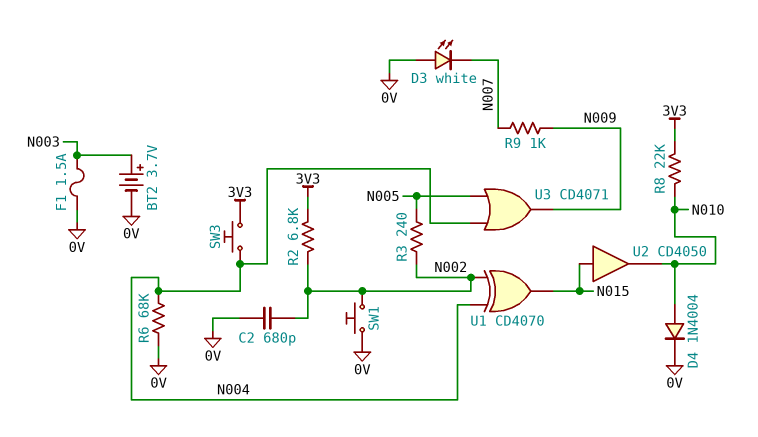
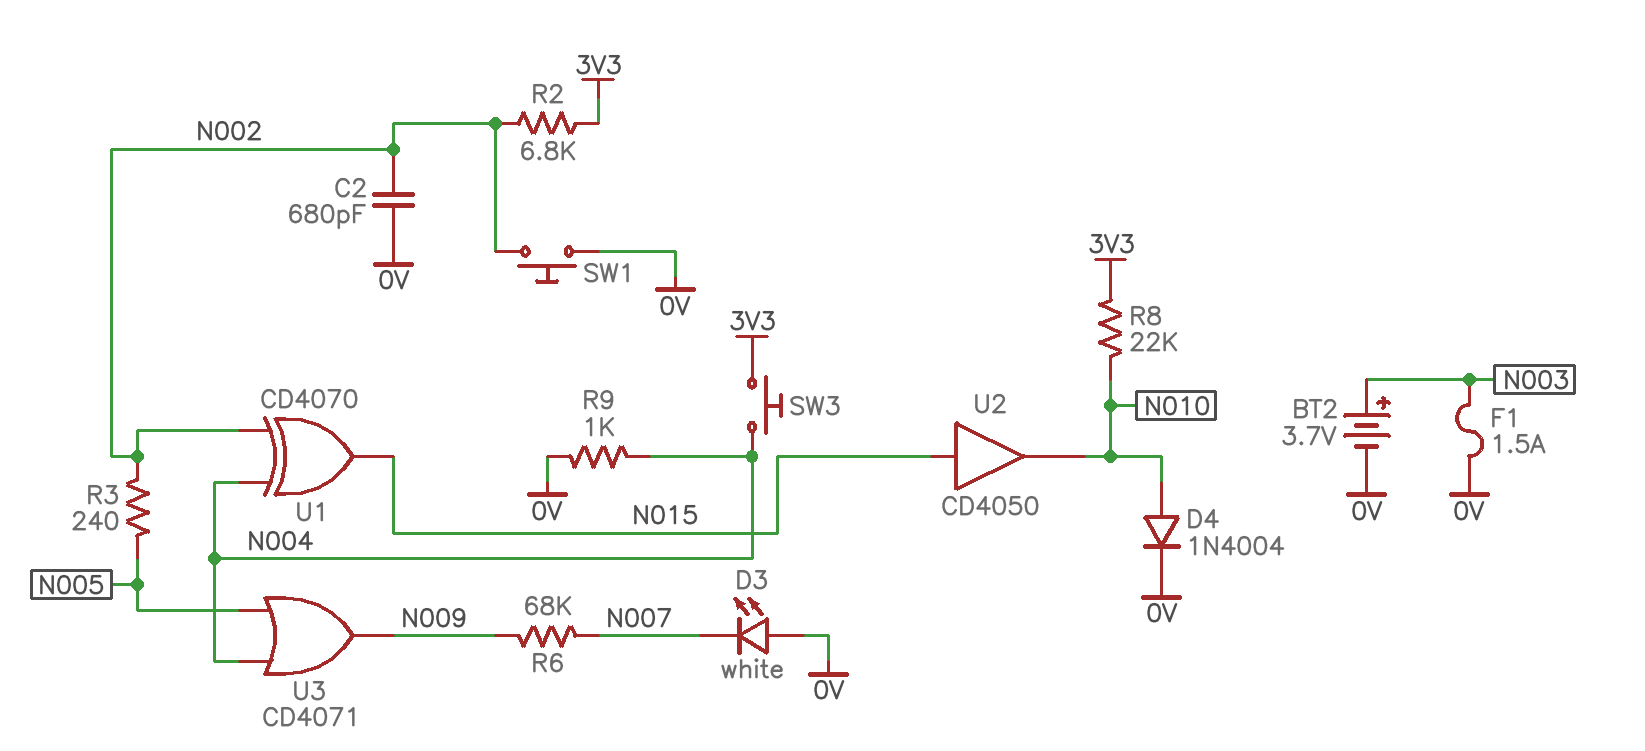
R6: 68k (0V, N004) -> 68k (N007, N009)
R9: 1k (N007, N009) -> 1k (0V, N004)

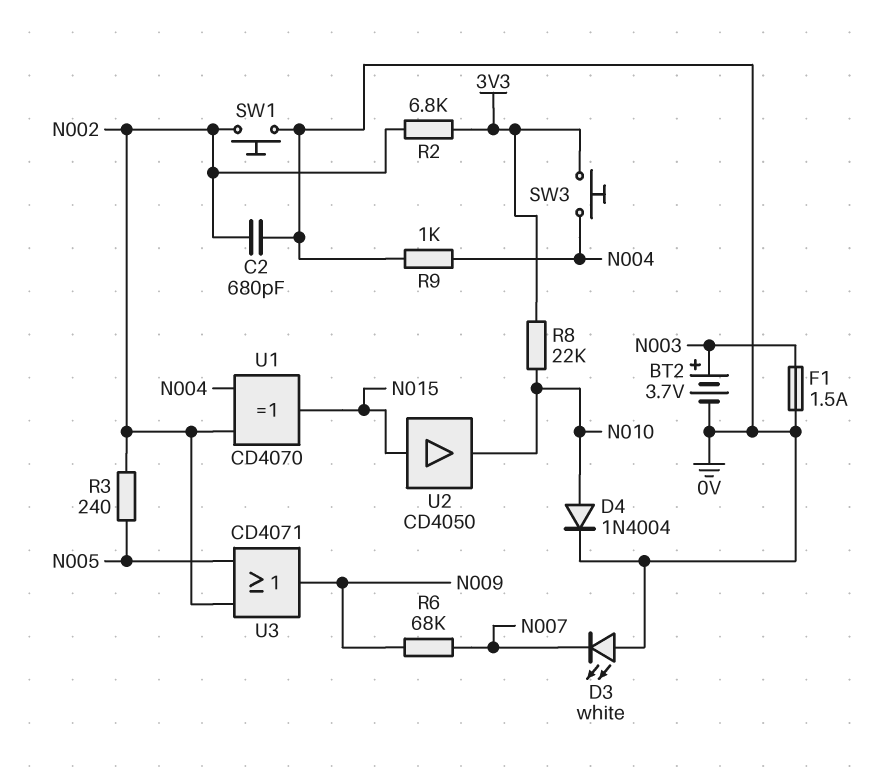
U3: OR CD4071 (in N004, in N005, out N009) -> OR CD4071 (in N002, in N005, out N009)

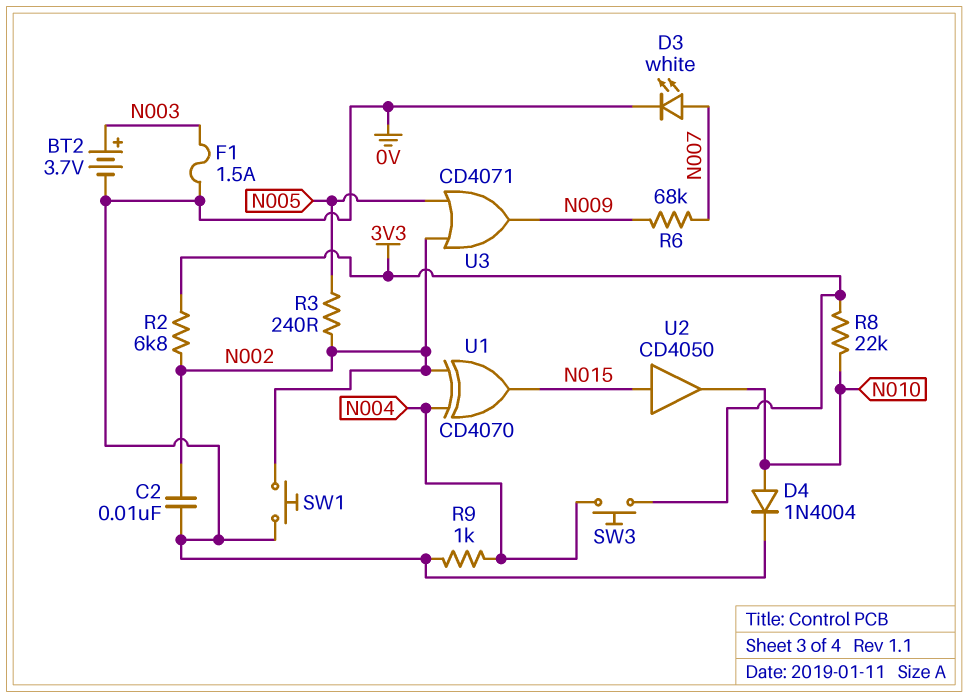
C2: 680pF (0V, N002) -> 10nF (0V, N002)
D3: LED white (A 0V, K N007) -> LED white (A N007, K 0V)

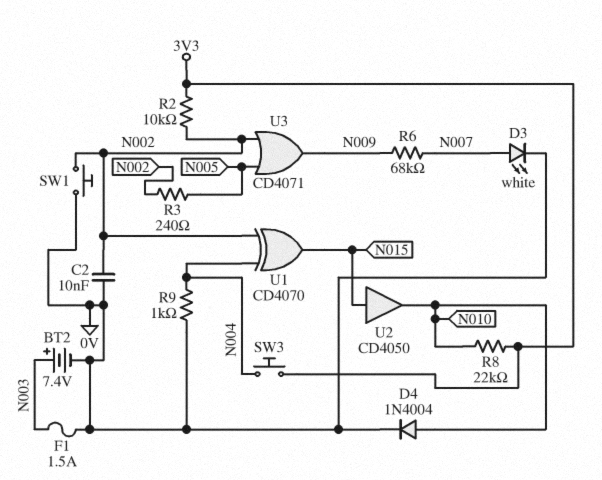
BT2: 3.7V (plus N003, minus 0V) -> 7.4V (plus N003, minus 0V)
R2: 6.8k (3V3, N002) -> 10k (3V3, N002)

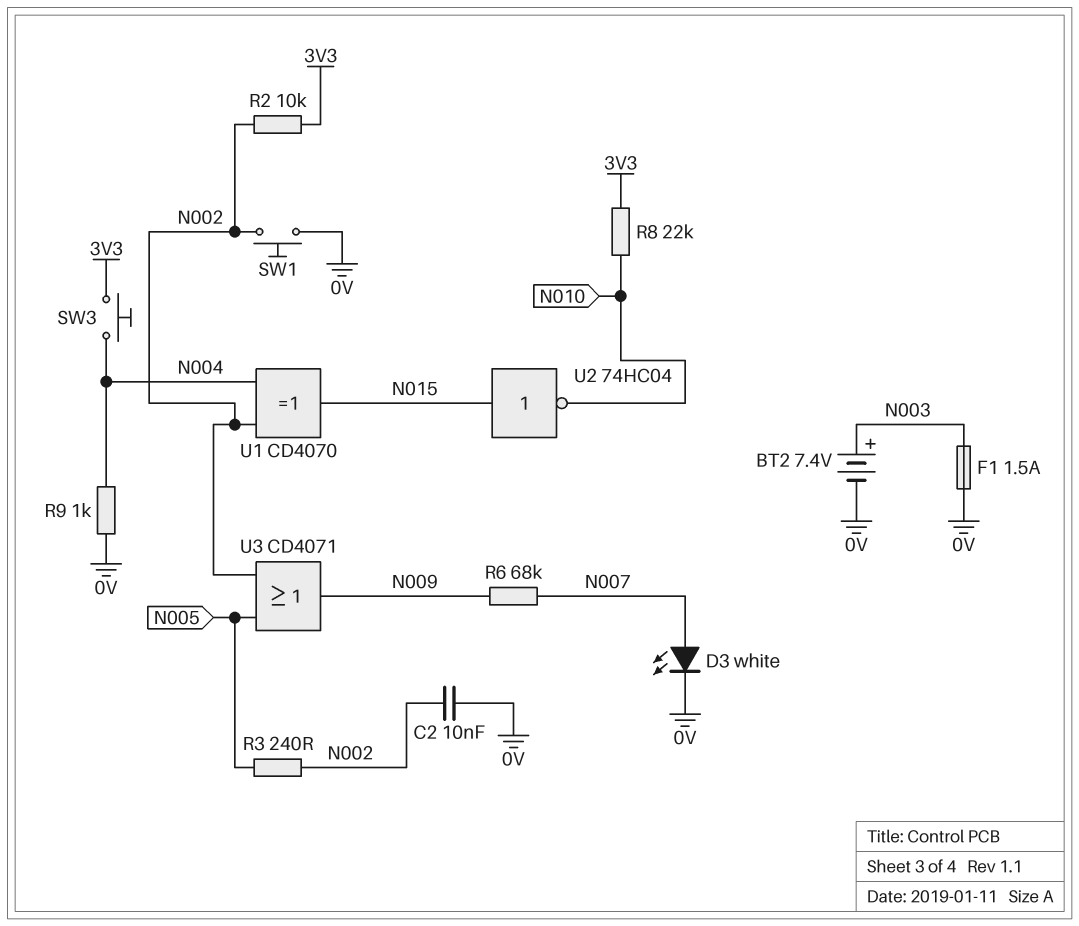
D4: diode 1N4004 (A N010, K 0V) -> none
U2: buffer CD4050 (in N015, out N010) -> NOT 74HC04 (in N015, out N010)

